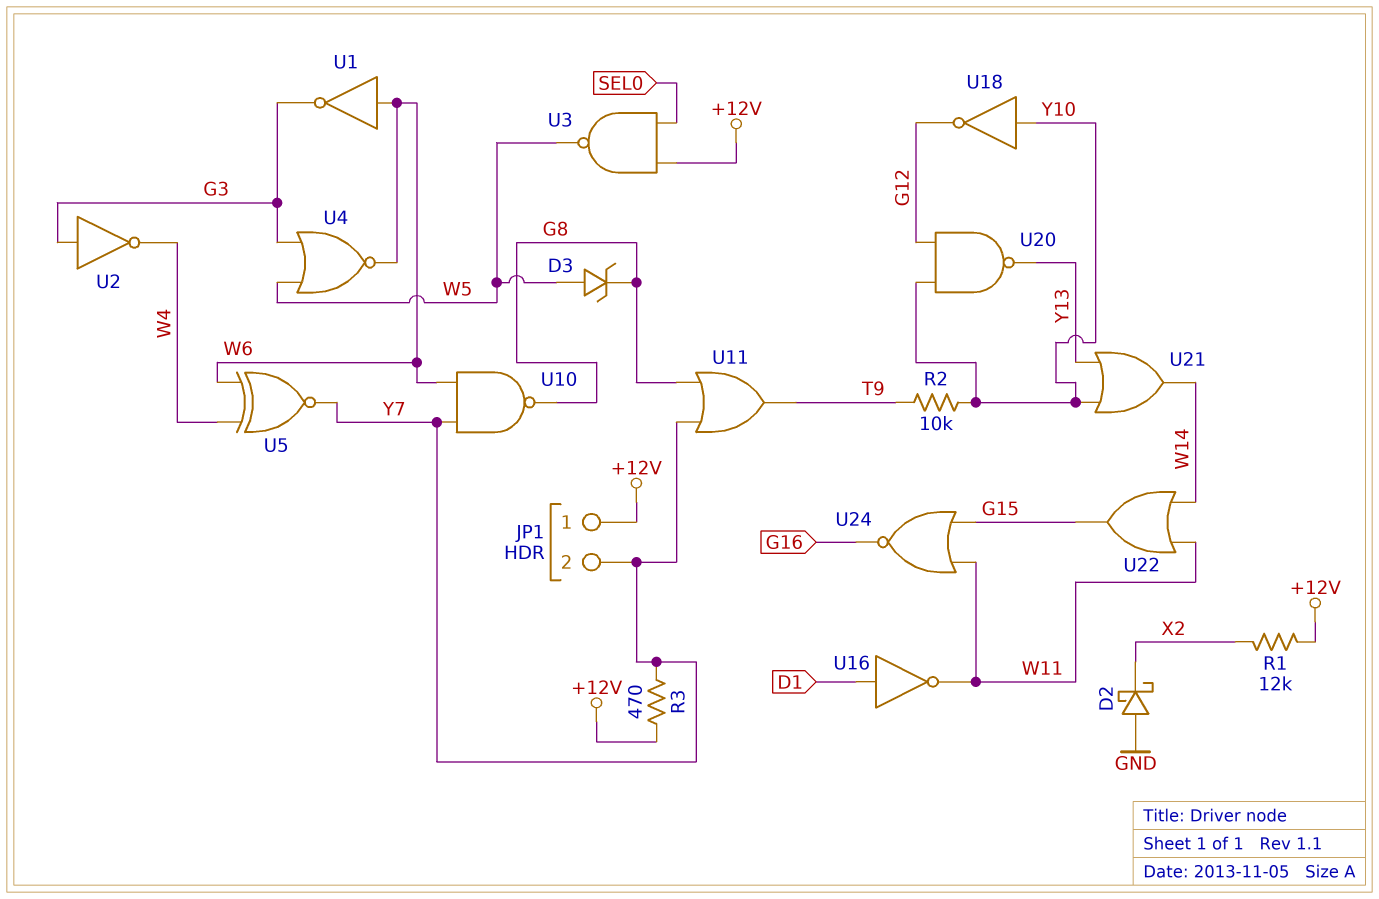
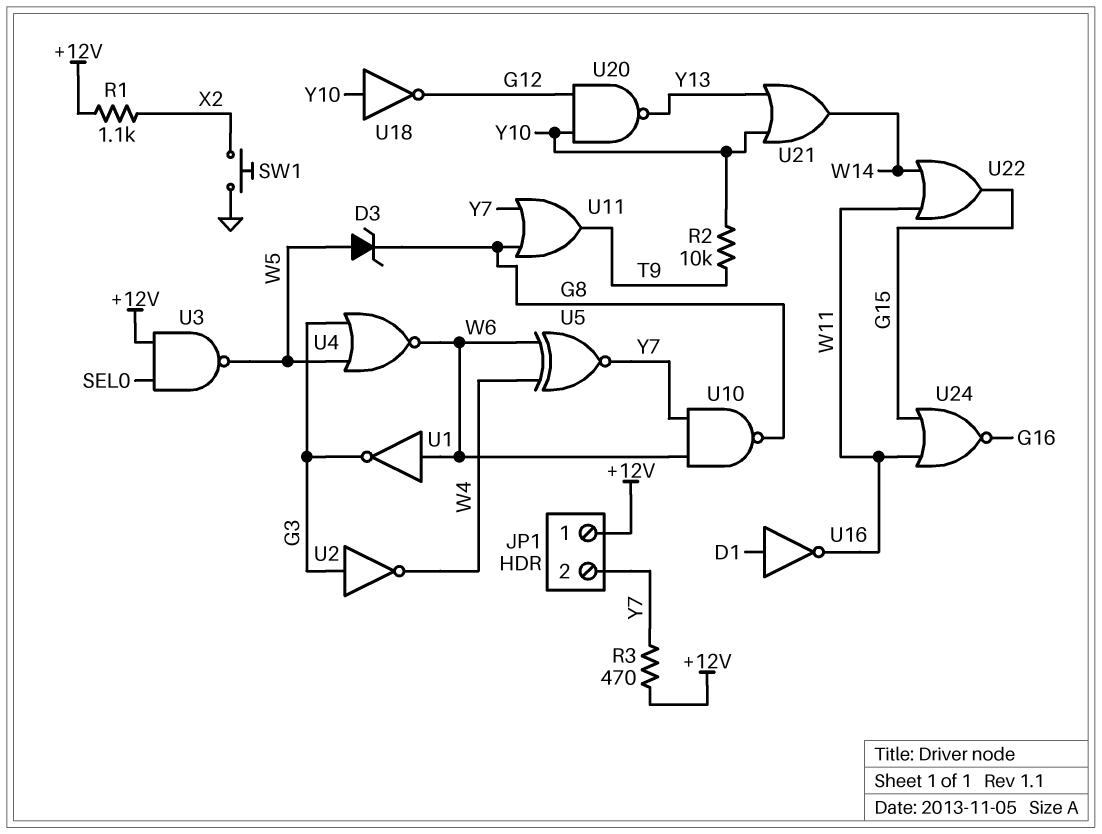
D2: schottky (A GND, K X2) -> none
R1: 12k (+12V, X2) -> 1.1k (+12V, X2)
SW1: none -> button (GND, X2)

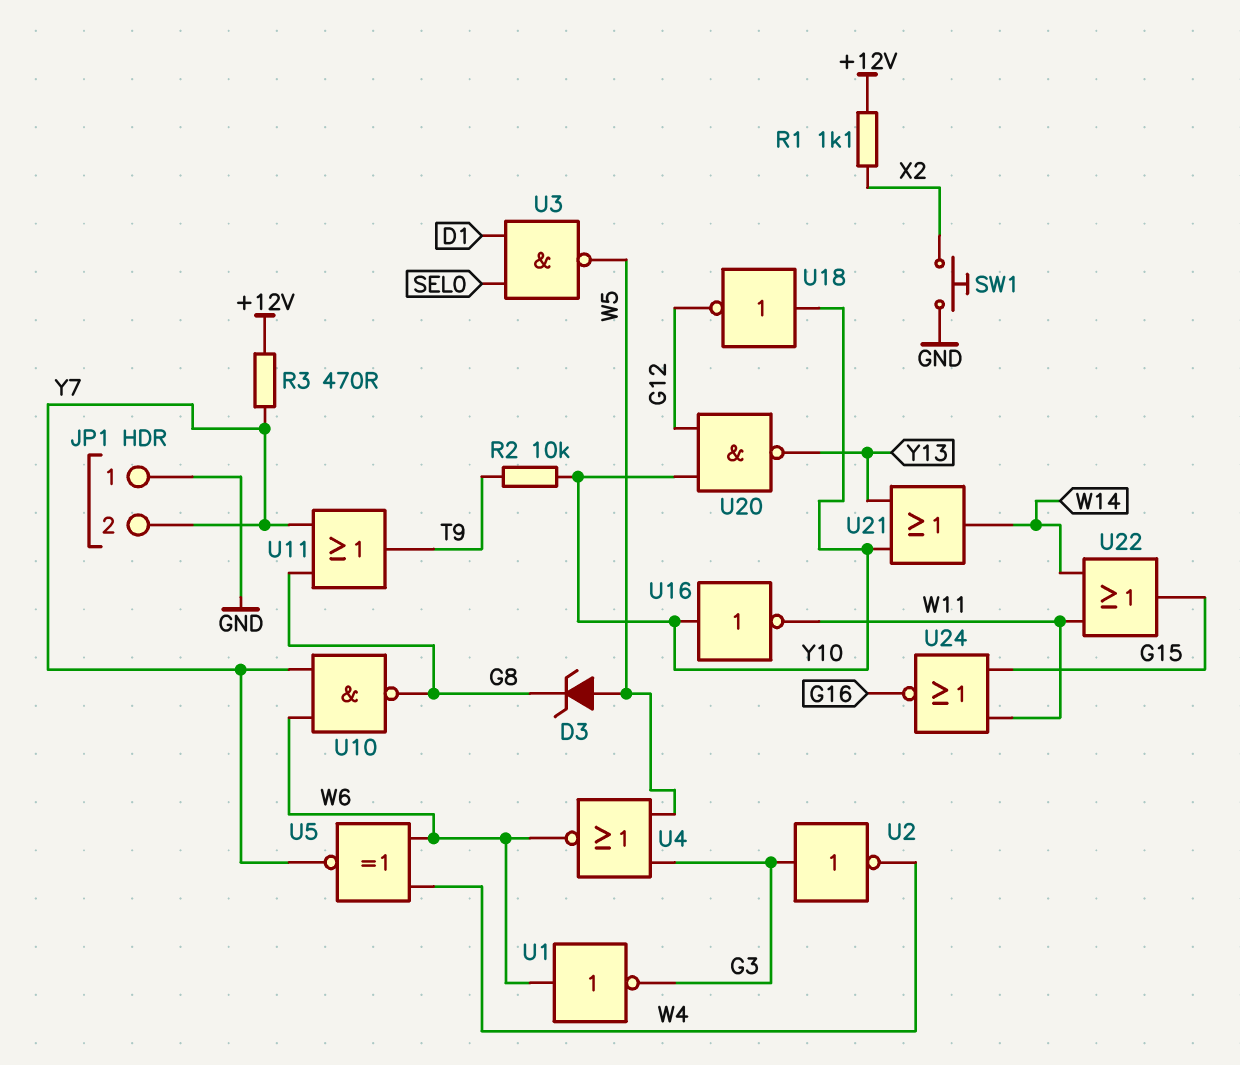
JP1 pin 1: +12V -> GND
U3: NAND (in +12V, in SEL0, out W5) -> NAND (in D1, in SEL0, out W5)
U16: NOT (in D1, out W11) -> NOT (in Y10, out W11)

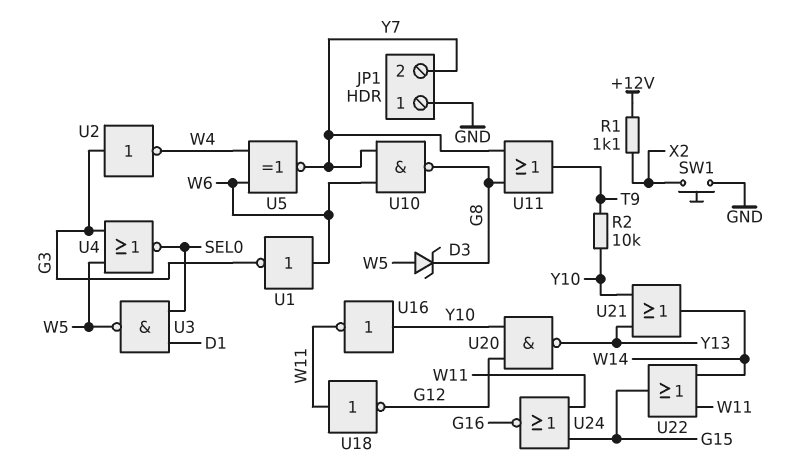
R3: 470 (+12V, Y7) -> none
U4: NOR (in G3, in W5, out W6) -> NOR (in G3, in W5, out SEL0)
U18: NOT (in Y10, out G12) -> NOT (in W11, out G12)

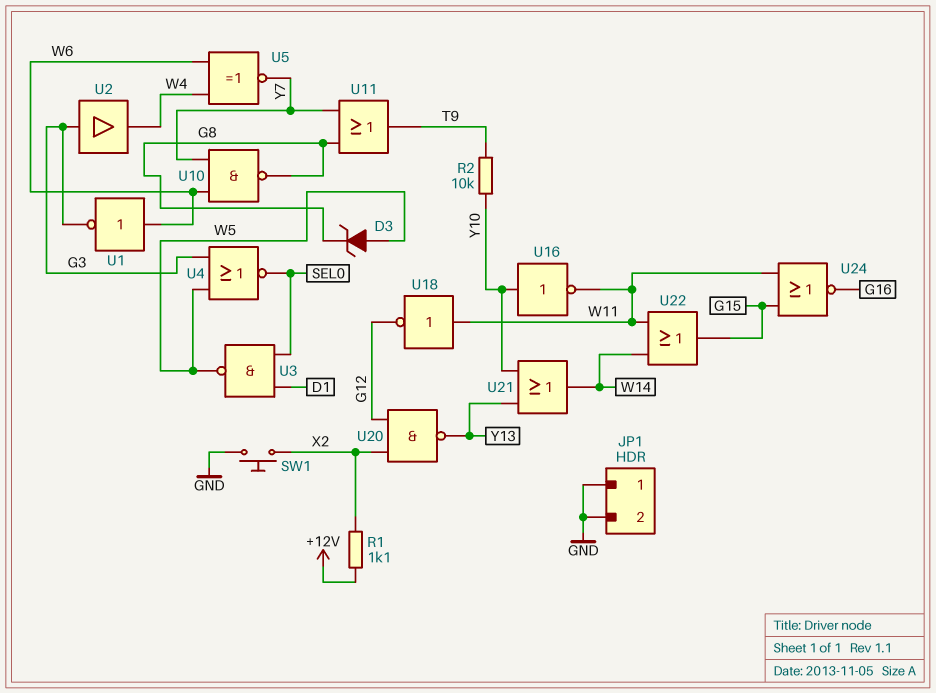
JP1 pin 2: Y7 -> GND
U2: NOT (in G3, out W4) -> buffer (in G3, out W4)
U20: NAND (in G12, in Y10, out Y13) -> NAND (in G12, in X2, out Y13)

